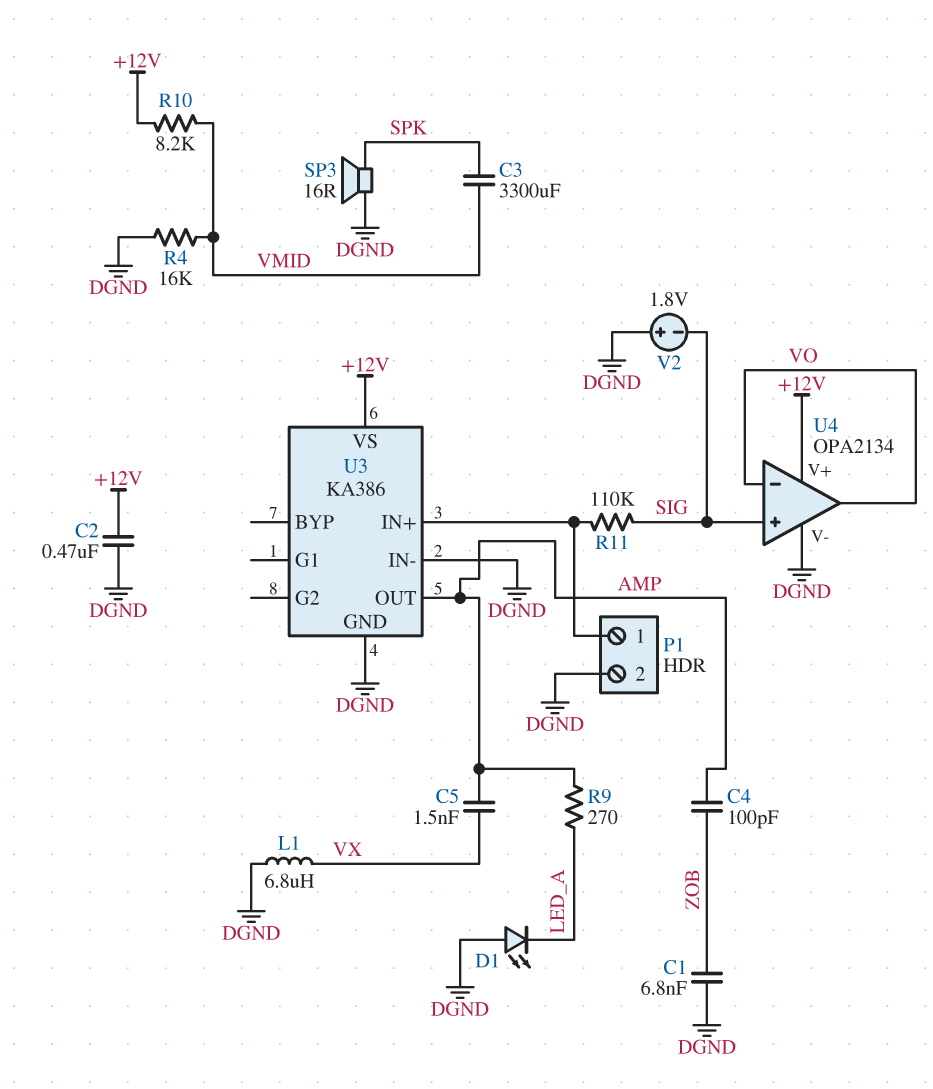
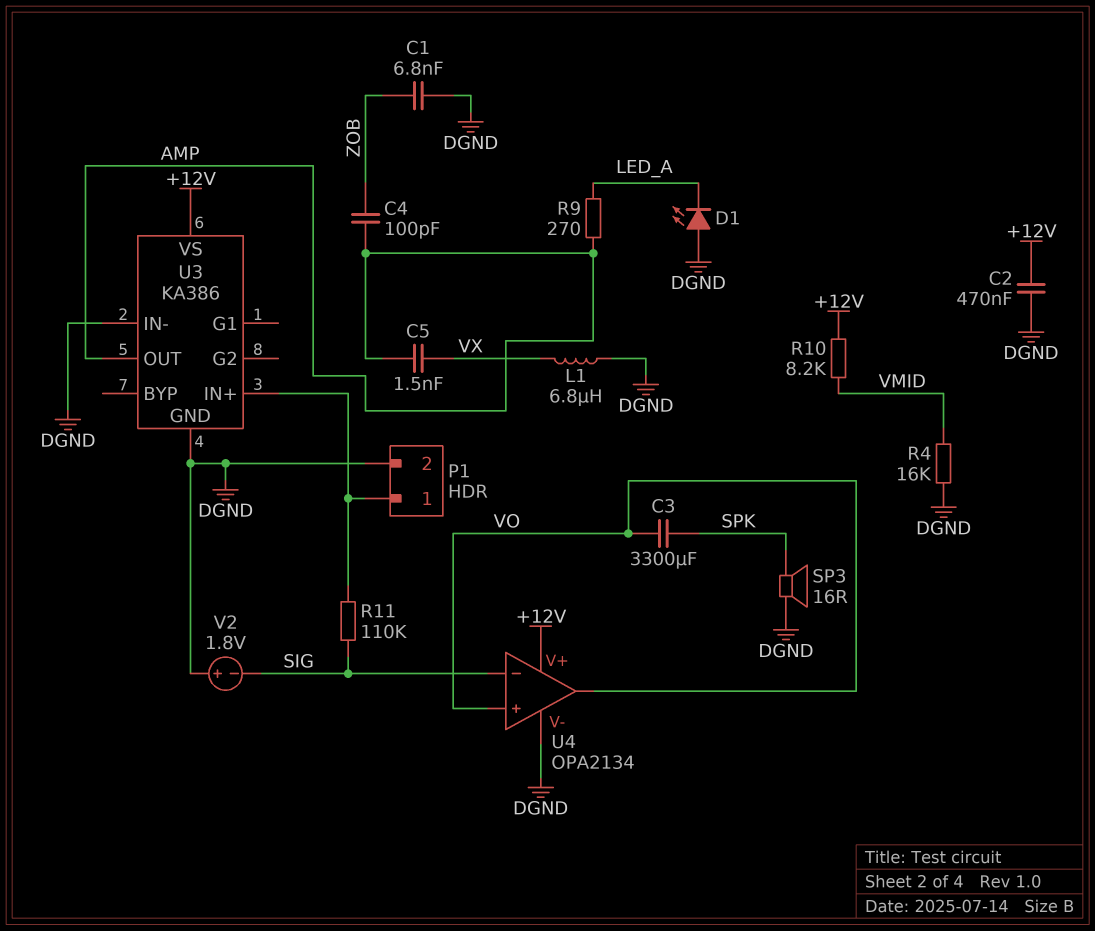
C3: 3300uF (SPK, VMID) -> 3300uF (SPK, VO)
U4 pin in+: SIG -> VO
U4 pin in-: VO -> SIG

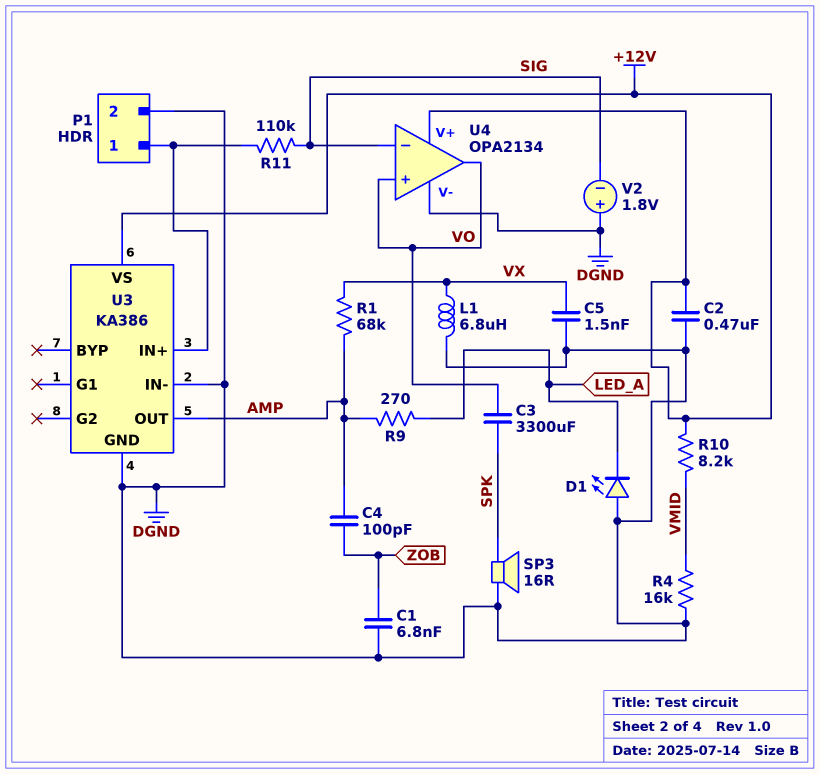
C5: 1.5nF (AMP, VX) -> 1.5nF (DGND, VX)
R1: none -> 68k (AMP, VX)

